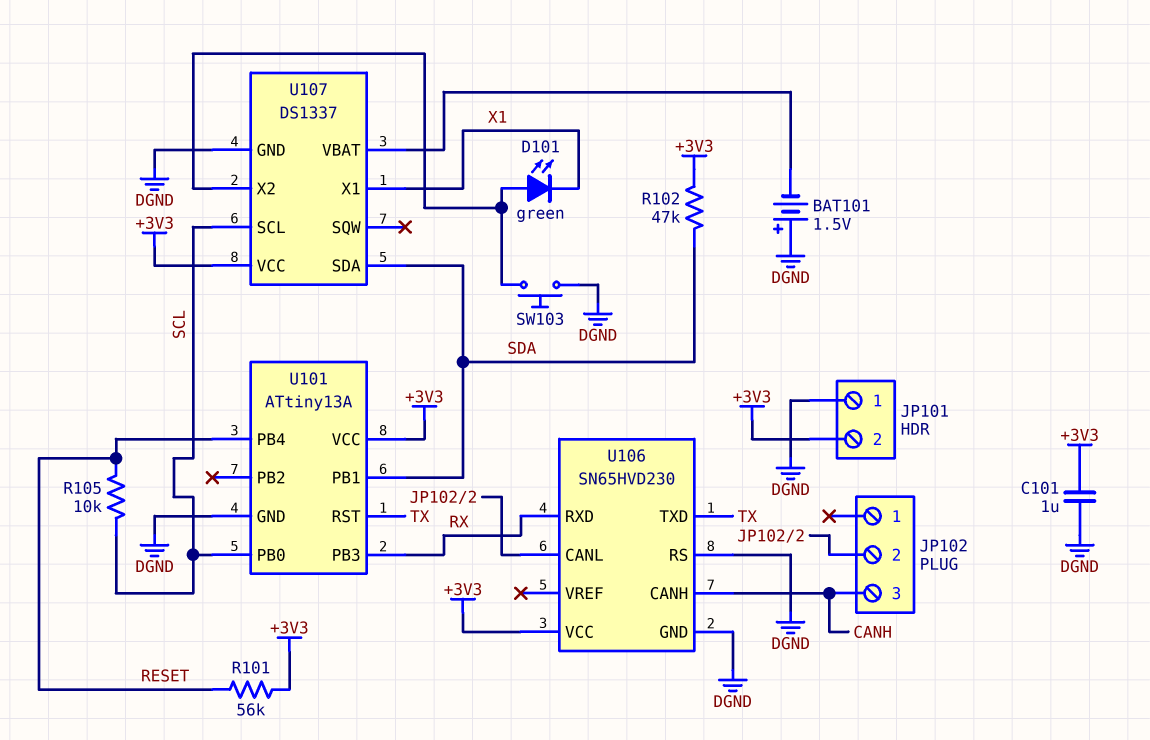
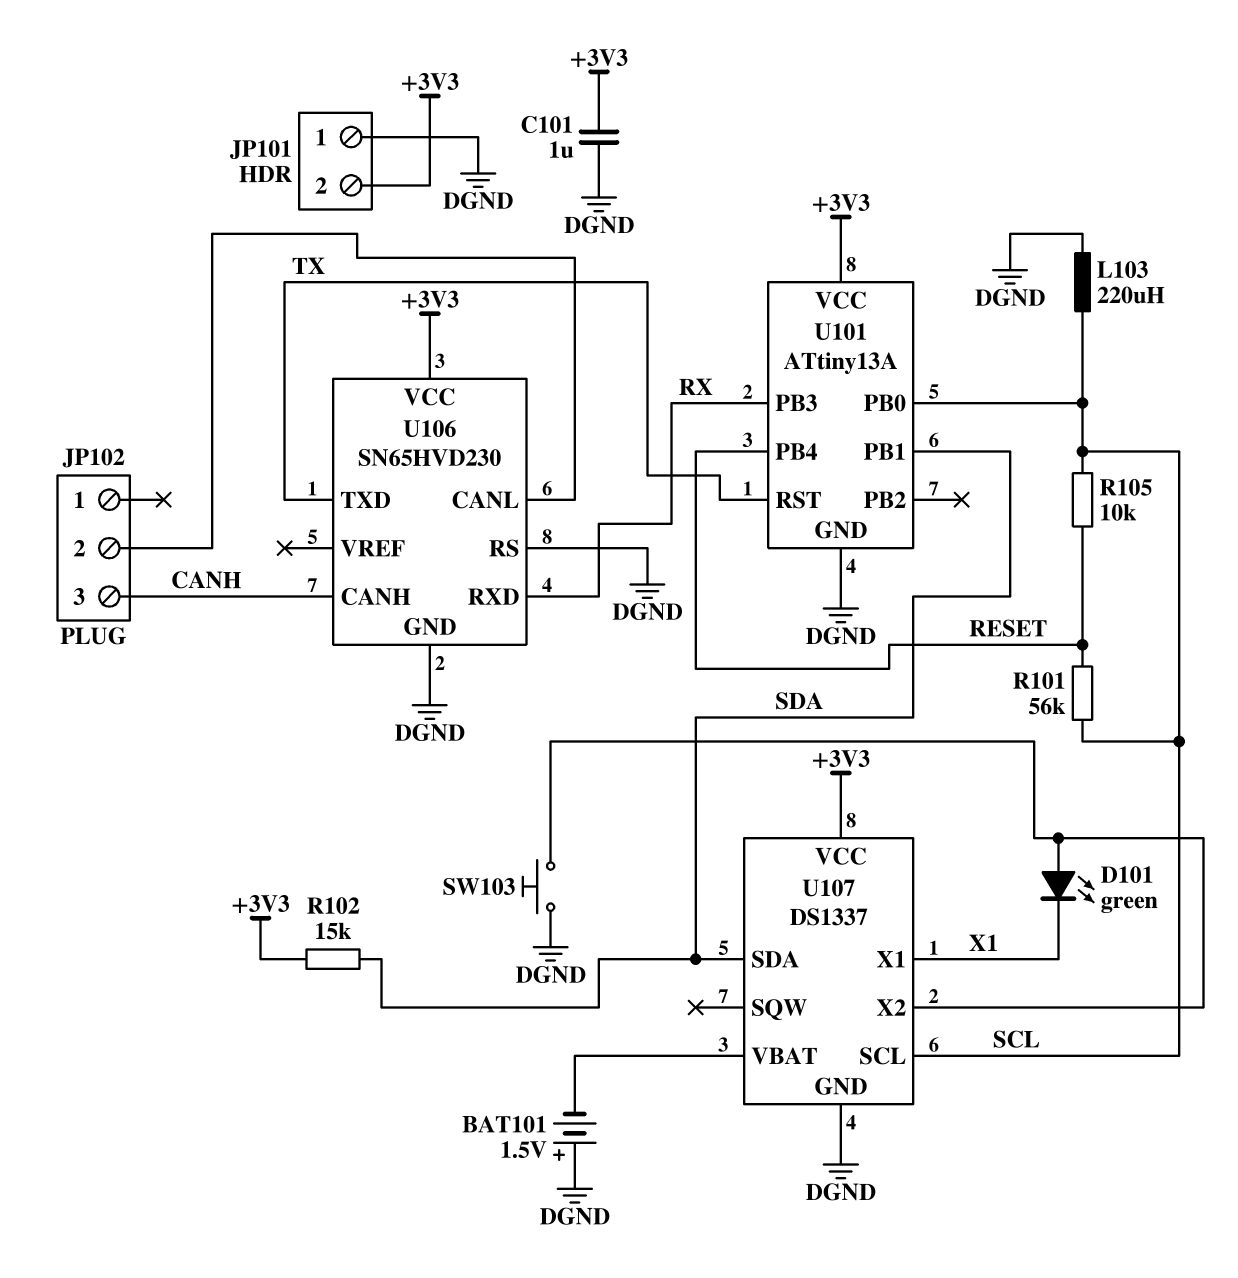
L103: none -> 220uH (DGND, SCL)
R101: 56k (+3V3, RESET) -> 56k (RESET, SCL)
R102: 47k (+3V3, SDA) -> 15k (+3V3, SDA)

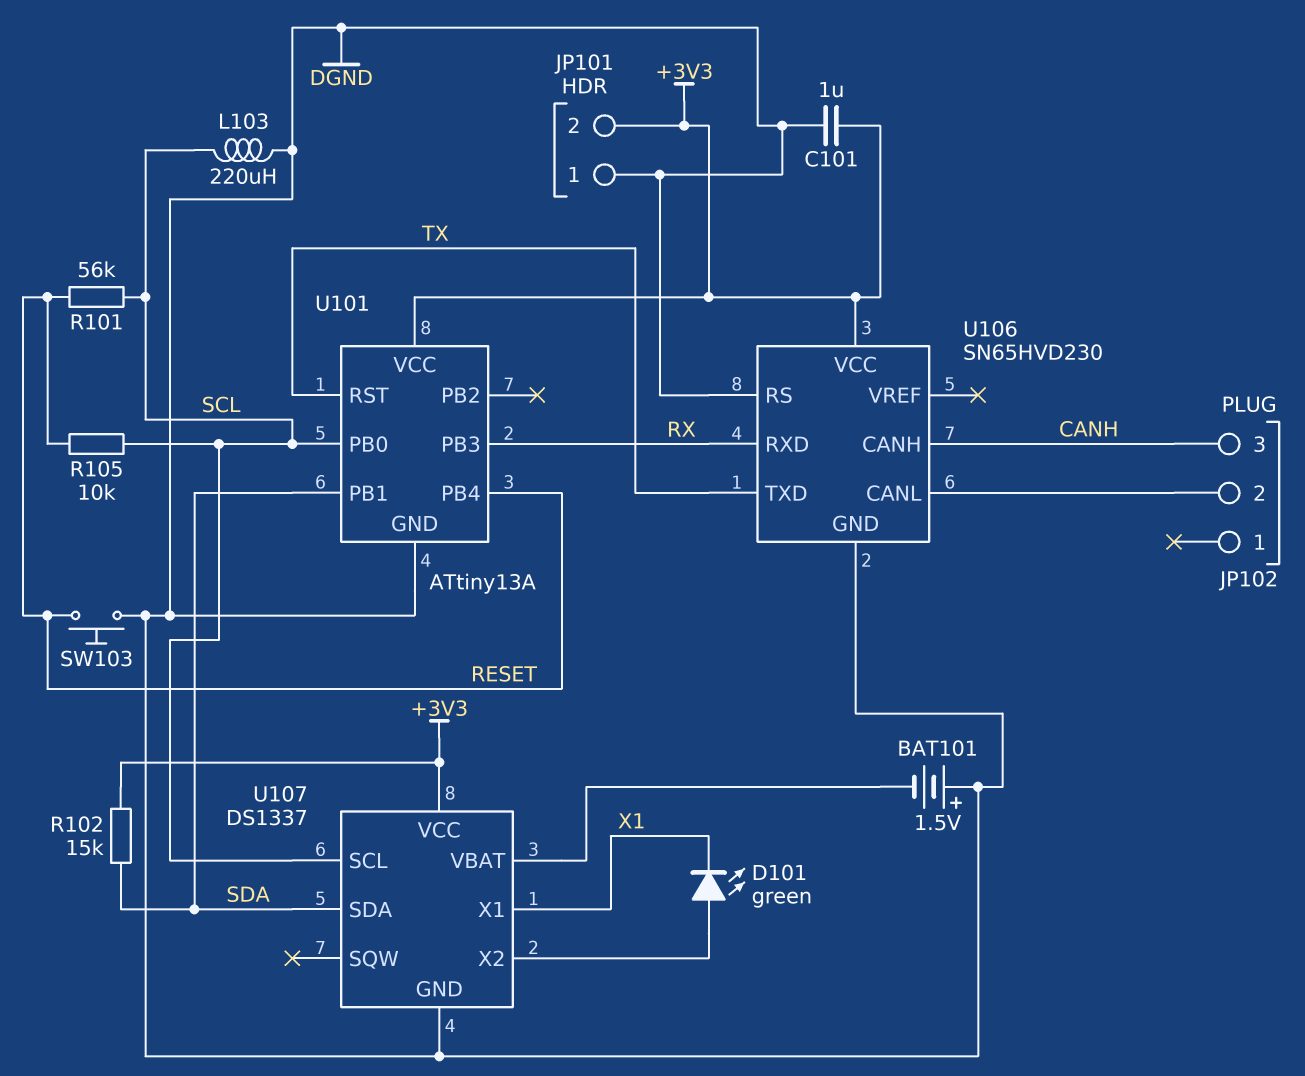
SW103: button (DGND, U107/X2) -> button (DGND, RESET)

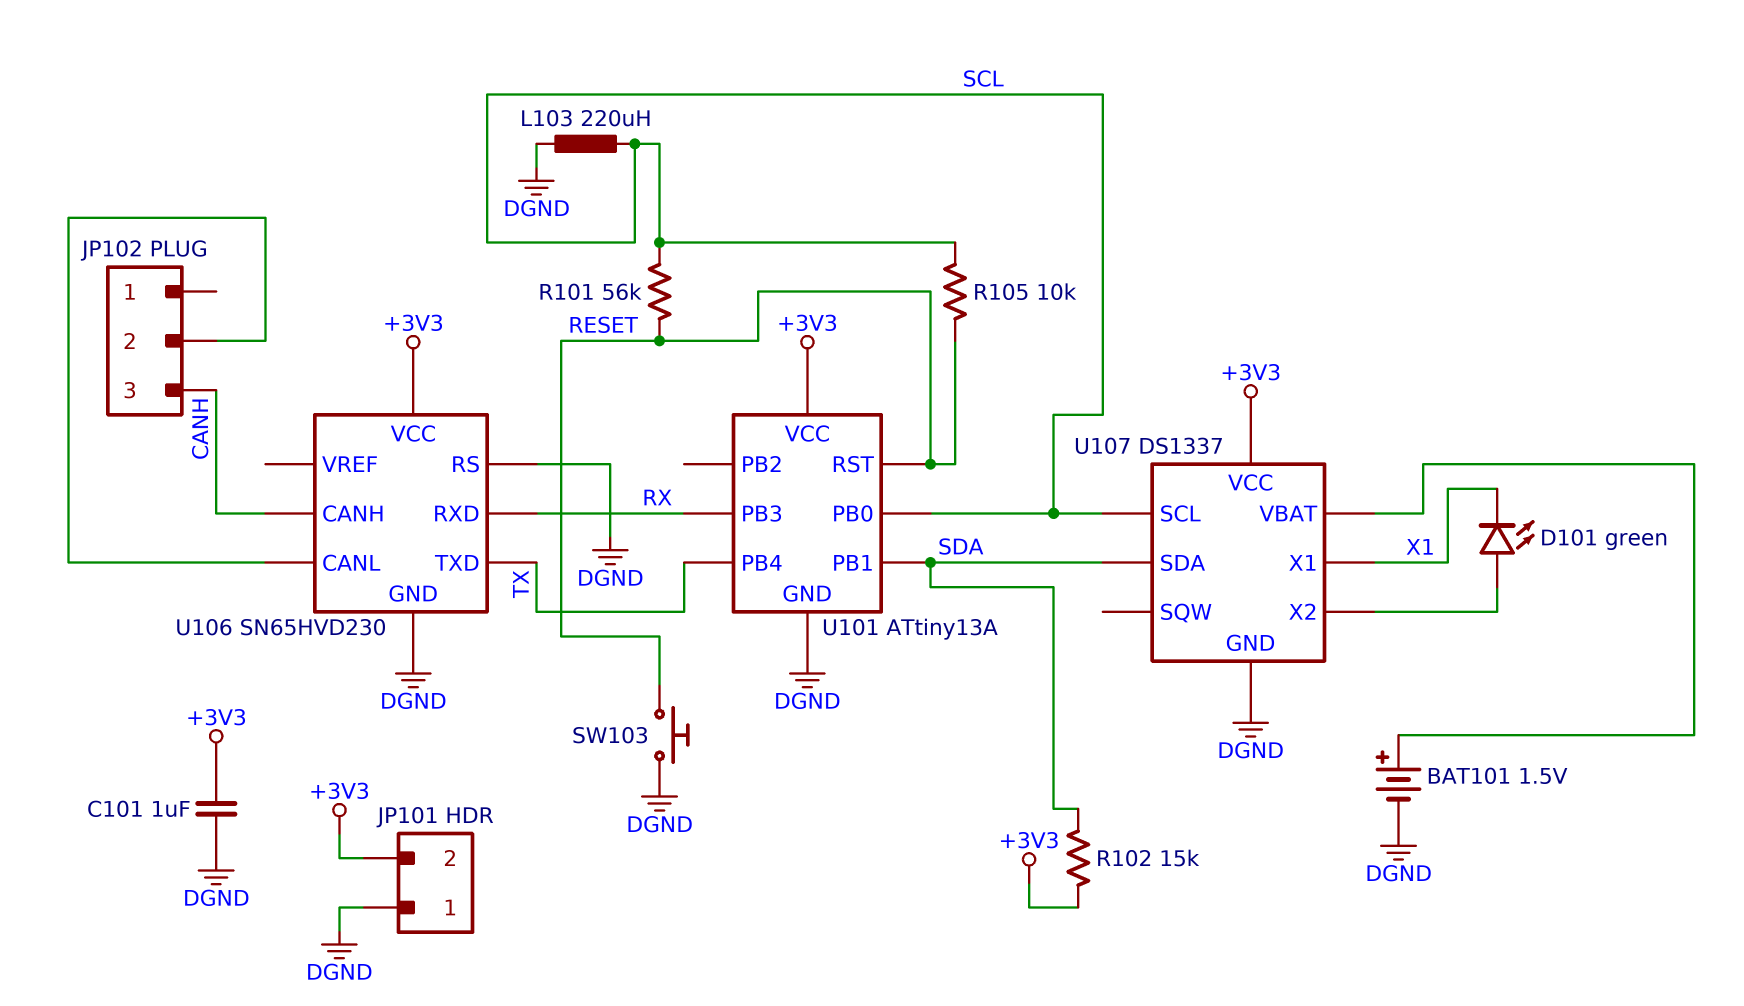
BAT101: 1.5V (plus DGND, minus U107/VBAT) -> 1.5V (plus U107/VBAT, minus DGND)
U101 pin PB4: RESET -> TX
U101 pin RST: TX -> RESET

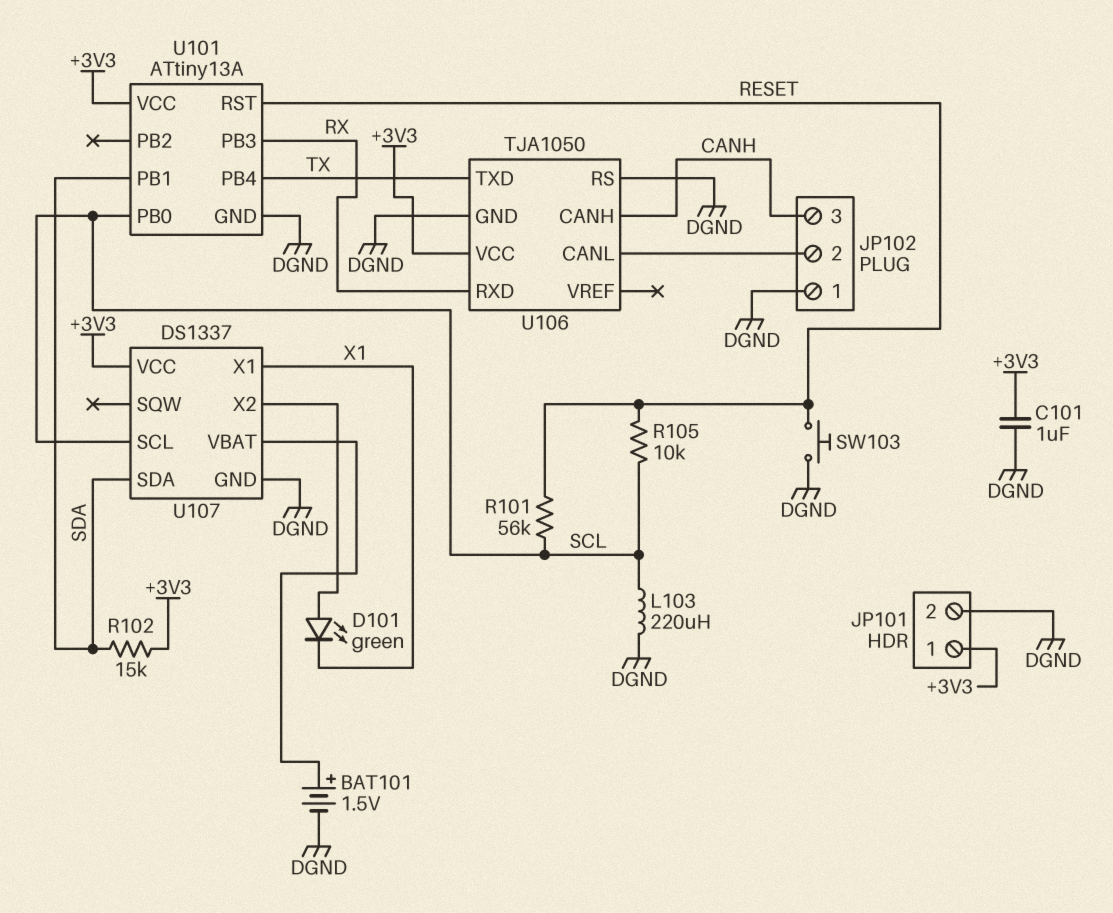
JP101 pin 1: DGND -> +3V3
JP101 pin 2: +3V3 -> DGND
JP102 pin 1: none -> DGND
U106: SN65HVD230 -> TJA1050

